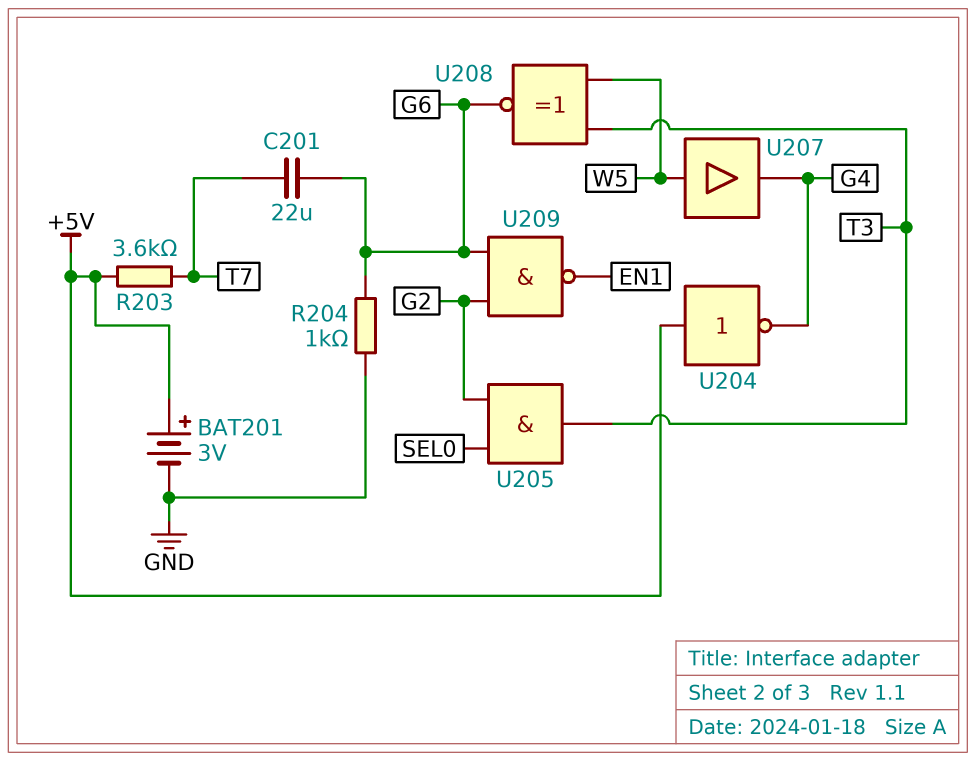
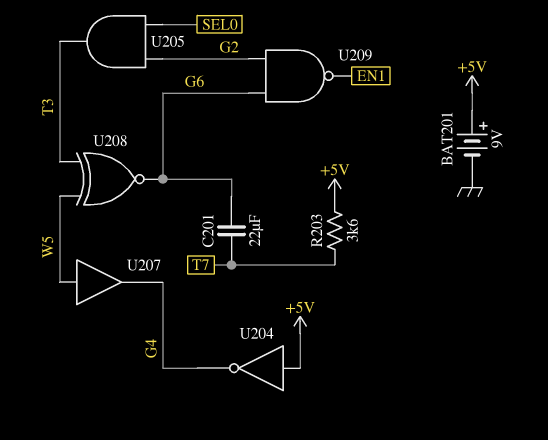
BAT201: 3V (plus +5V, minus GND) -> 9V (plus +5V, minus GND)
R204: 1k (G6, GND) -> none

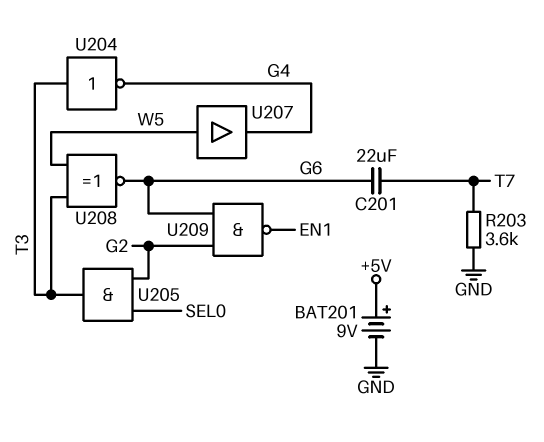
R203: 3.6k (+5V, T7) -> 3.6k (GND, T7)
U204: NOT (in +5V, out G4) -> NOT (in T3, out G4)

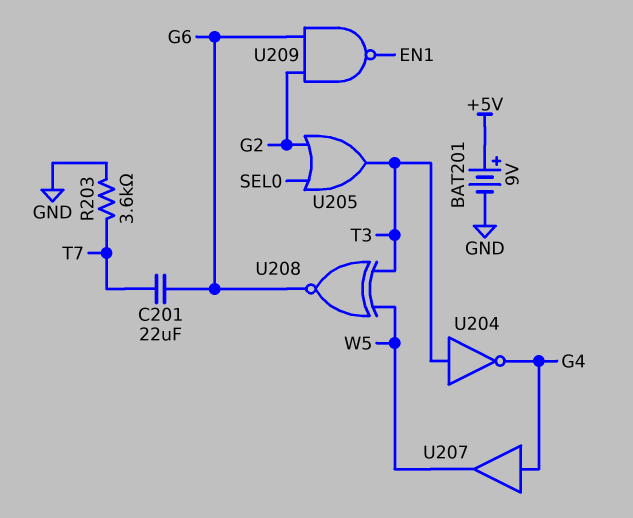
U205: AND (in G2, in SEL0, out T3) -> OR (in G2, in SEL0, out T3)
U207: buffer (in W5, out G4) -> buffer (in G4, out W5)

